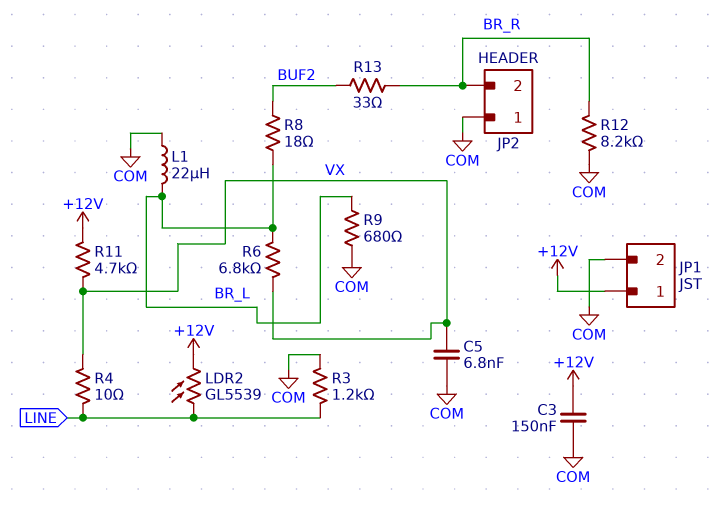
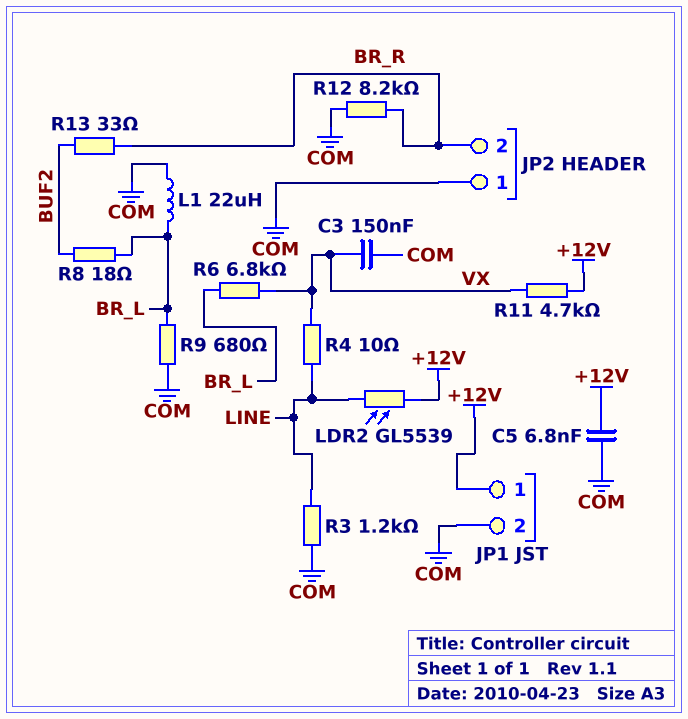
C3: 150nF (+12V, COM) -> 150nF (COM, VX)
C5: 6.8nF (COM, VX) -> 6.8nF (+12V, COM)

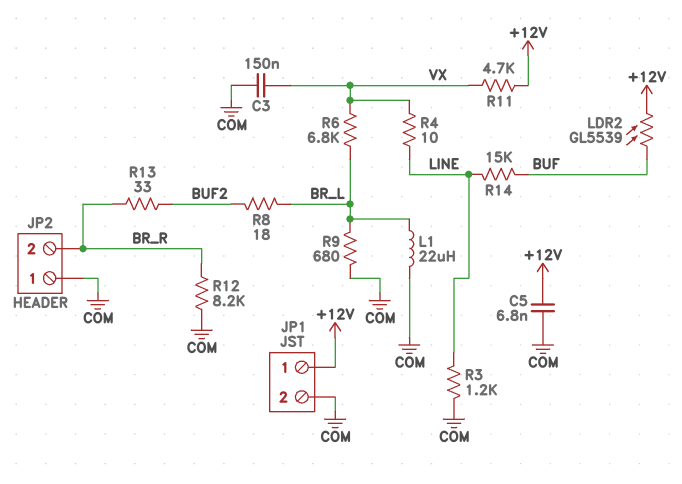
LDR2: GL5539 (+12V, LINE) -> GL5539 (+12V, BUF)
R14: none -> 15k (BUF, LINE)

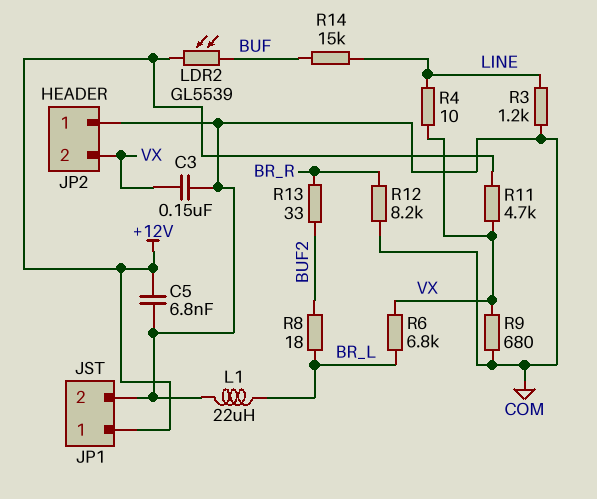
JP2 pin 2: BR_R -> VX
R9: 680 (BR_L, COM) -> 680 (COM, VX)

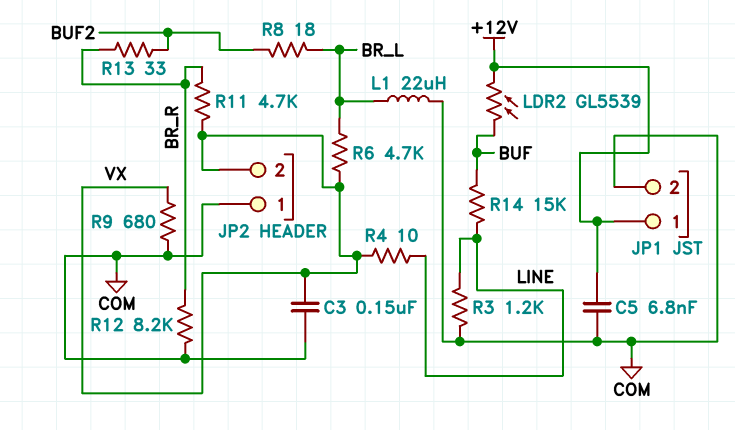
R6: 6.8k (BR_L, VX) -> 4.7k (BR_L, VX)
R11: 4.7k (+12V, VX) -> 4.7k (BR_R, VX)

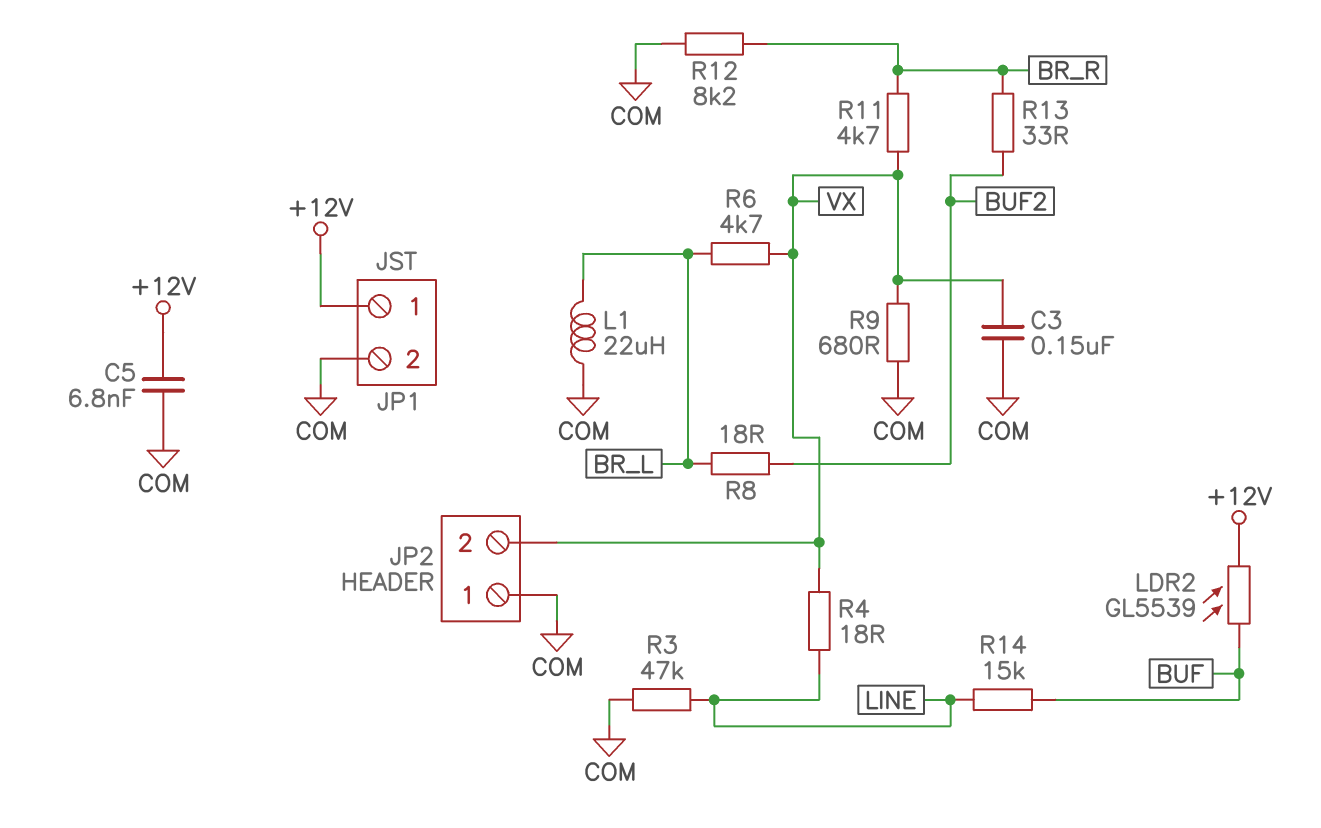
R3: 1.2k (COM, LINE) -> 47k (COM, LINE)
R4: 10 (LINE, VX) -> 18 (LINE, VX)

